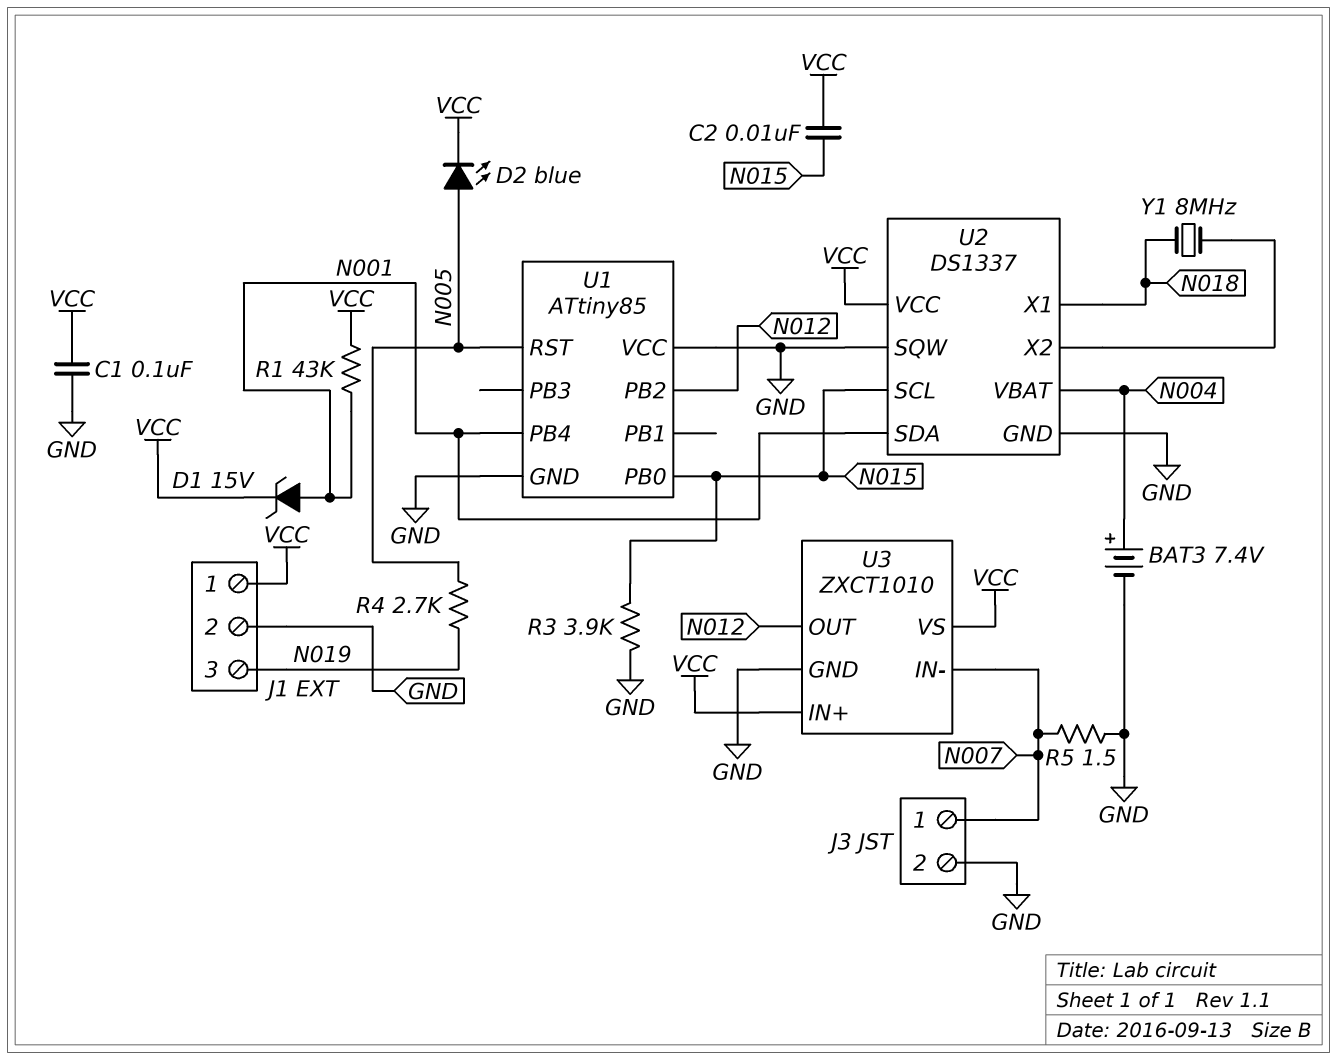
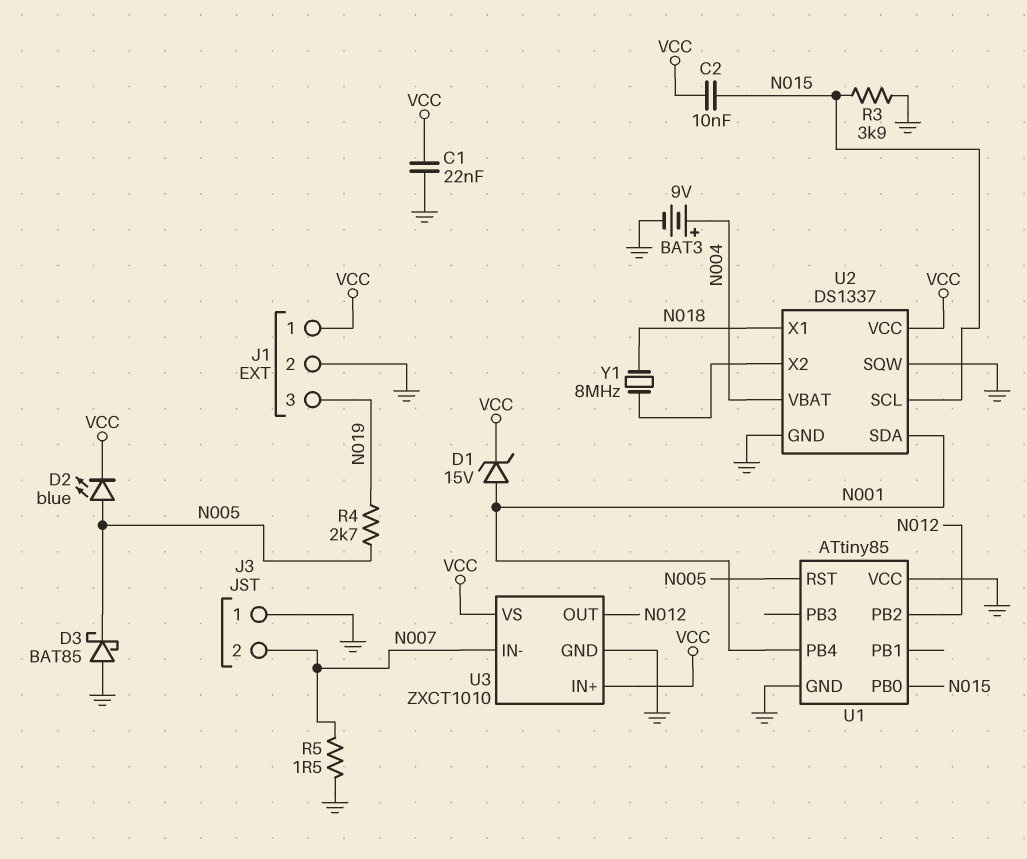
BAT3: 7.4V (plus N004, minus GND) -> 9V (plus N004, minus GND)
C1: 100nF (GND, VCC) -> 22nF (GND, VCC)
D3: none -> schottky BAT85 (A GND, K N005)
J3 pin 1: N007 -> GND
J3 pin 2: GND -> N007
R1: 43k (N001, VCC) -> none

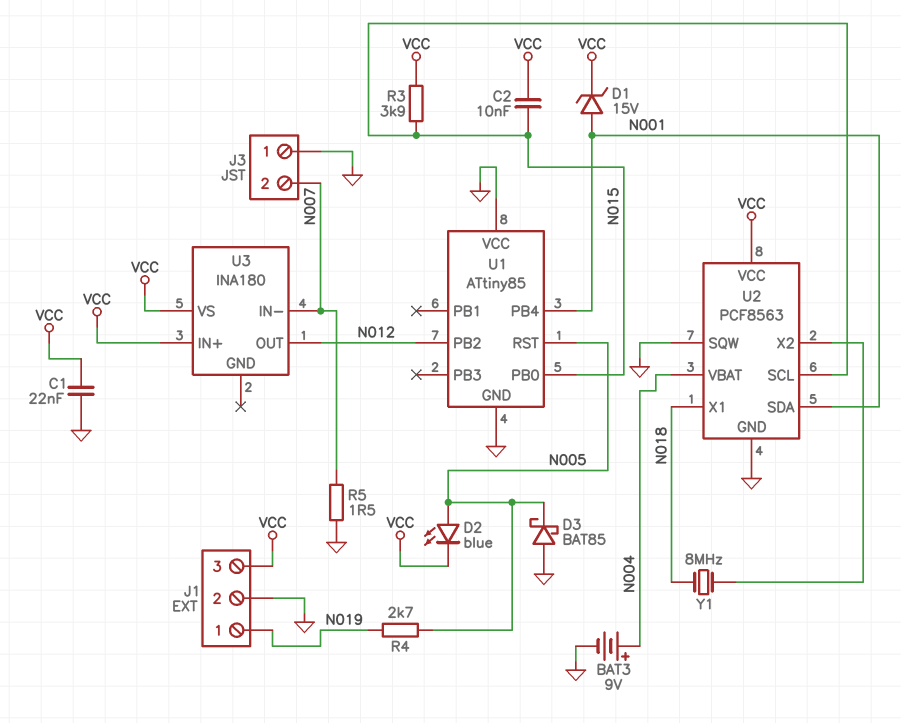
J1 pin 1: VCC -> N019
J1 pin 3: N019 -> VCC
R3: 3.9k (GND, N015) -> 3.9k (N015, VCC)
U2: DS1337 -> PCF8563
U3: ZXCT1010 -> INA180
U3 pin GND: GND -> none

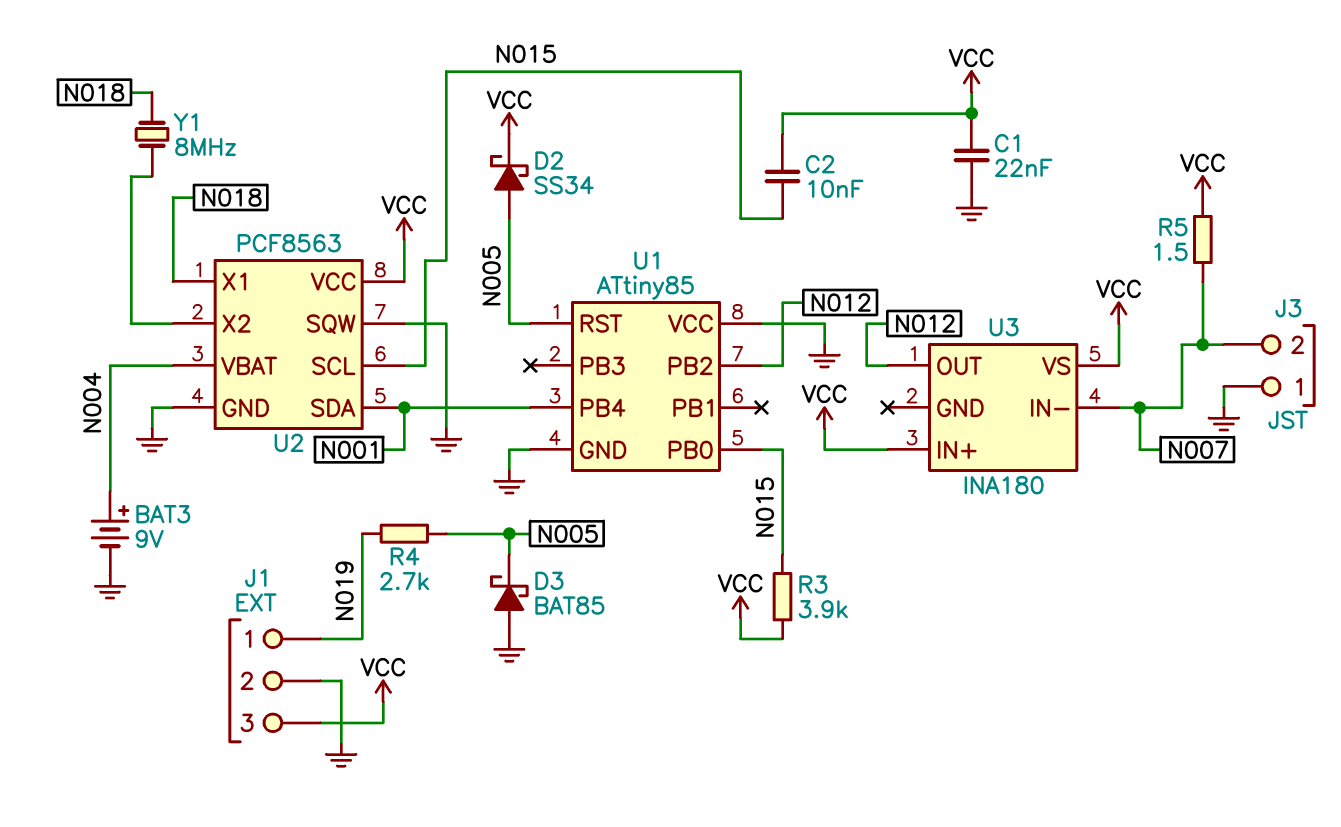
D1: zener 15V (A N001, K VCC) -> none
D2: LED blue (A N005, K VCC) -> schottky SS34 (A N005, K VCC)
R5: 1.5 (GND, N007) -> 1.5 (N007, VCC)

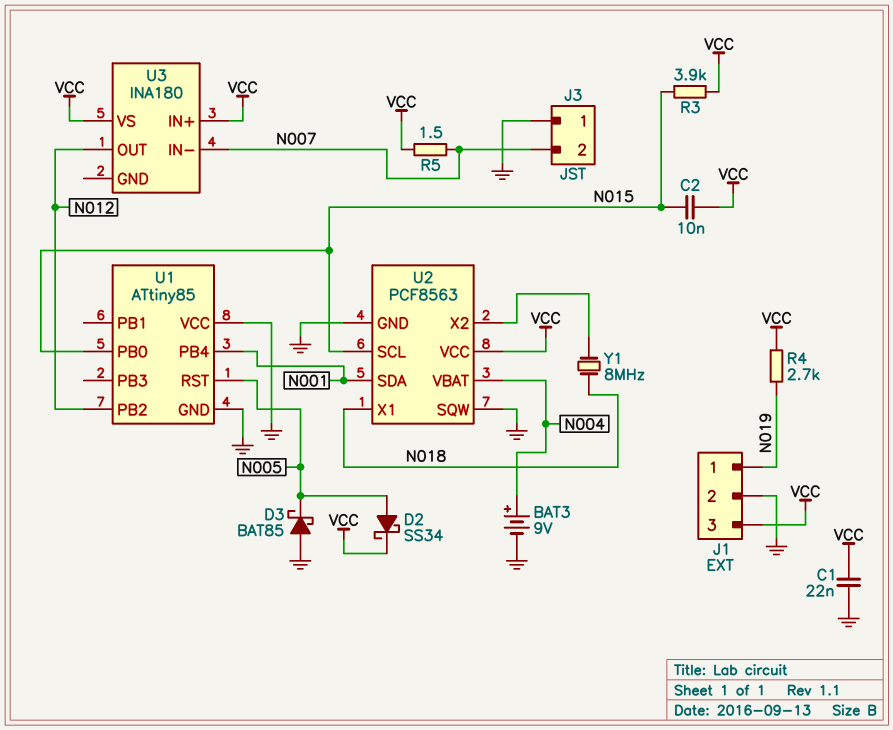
R4: 2.7k (N005, N019) -> 2.7k (N019, VCC)

